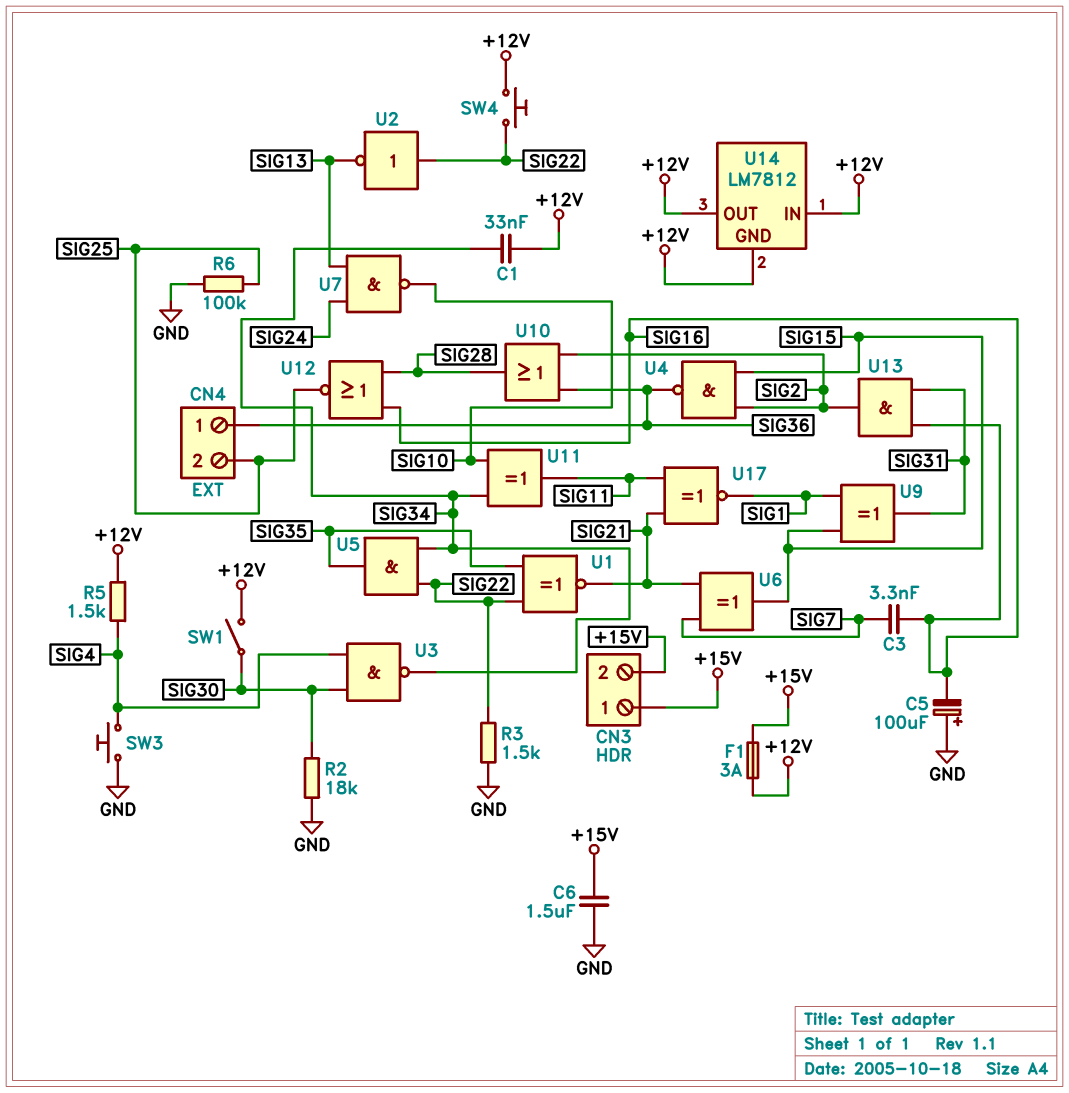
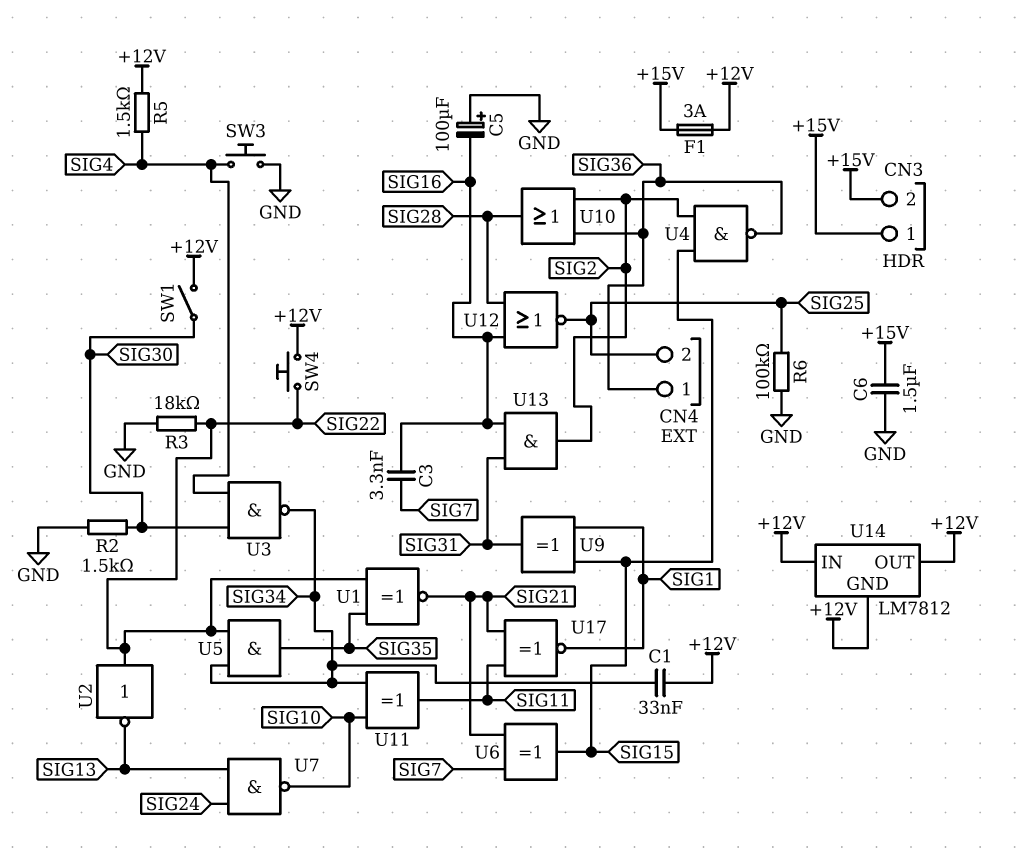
R2: 18k (GND, SIG30) -> 1.5k (GND, SIG30)
R3: 1.5k (GND, SIG22) -> 18k (GND, SIG22)

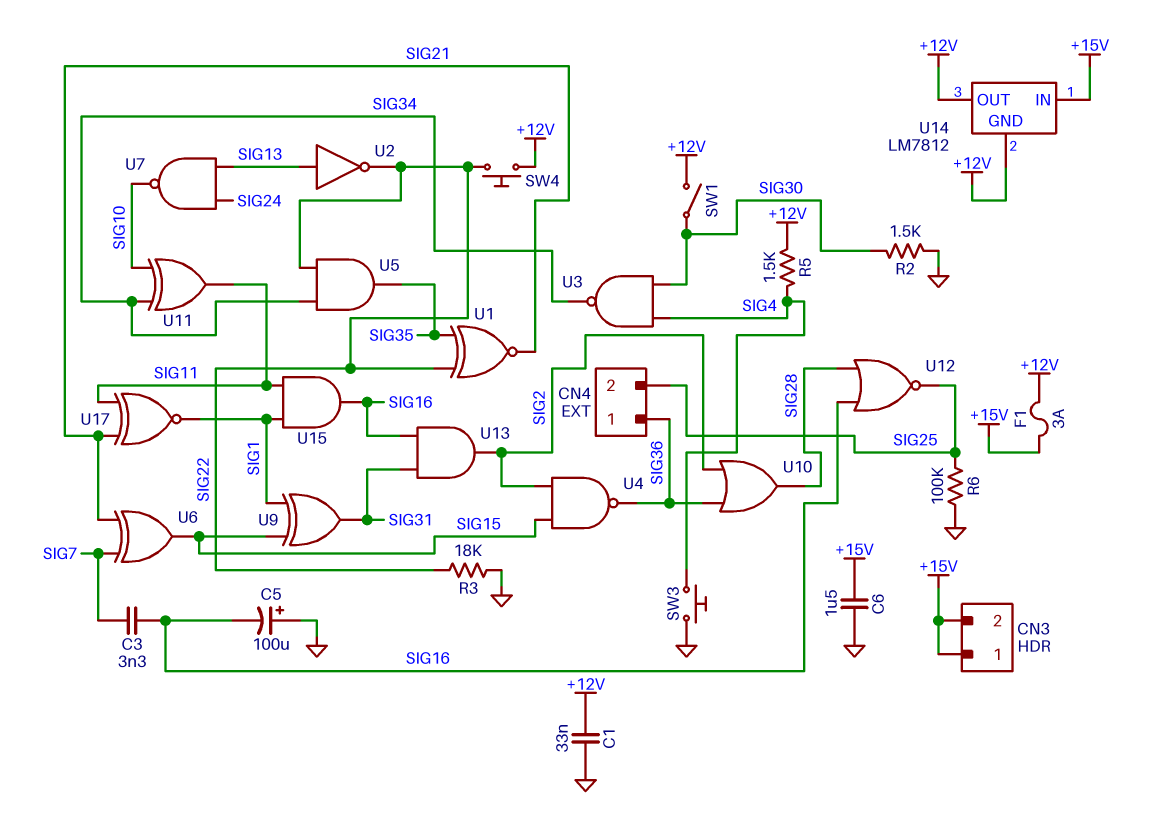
C1: 33nF (+12V, SIG34) -> 33nF (+12V, GND)
U2: NOT (in SIG22, out SIG13) -> NOT (in SIG13, out SIG22)
U14 pin IN: +12V -> +15V
U15: none -> AND (in SIG1, in SIG11, out SIG16)

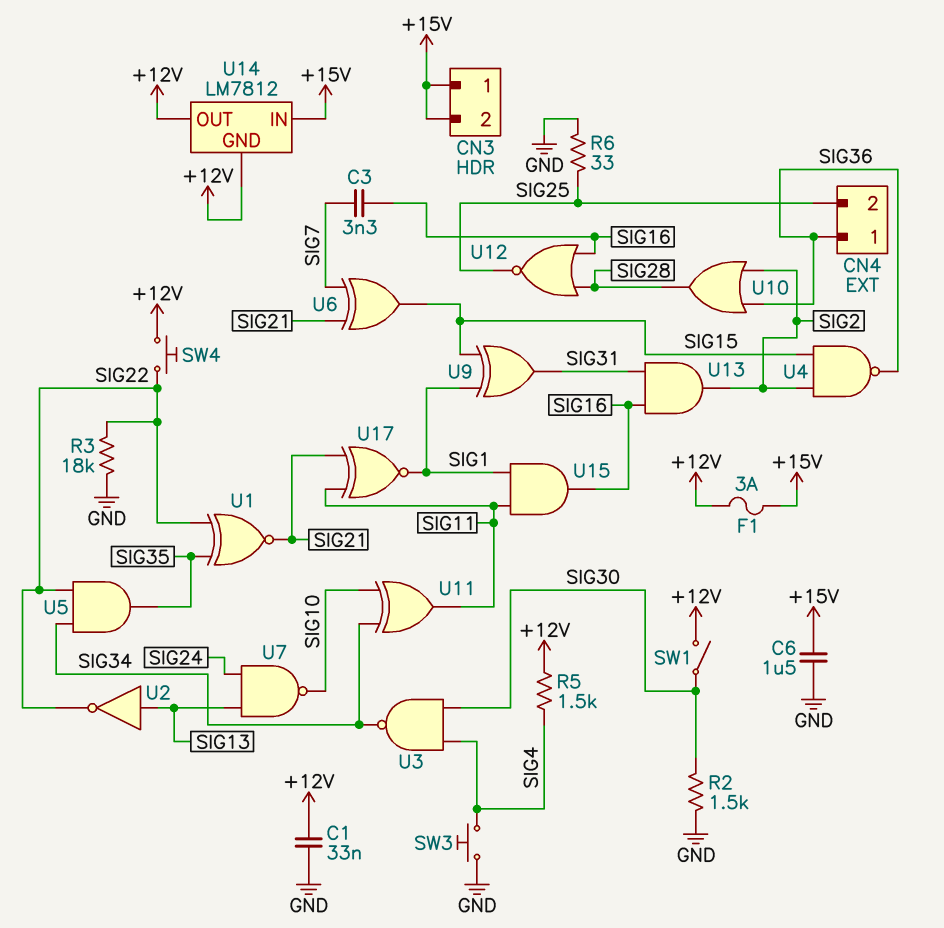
C5: 100uF (plus GND, minus SIG16) -> none
R6: 100k (GND, SIG25) -> 33 (GND, SIG25)

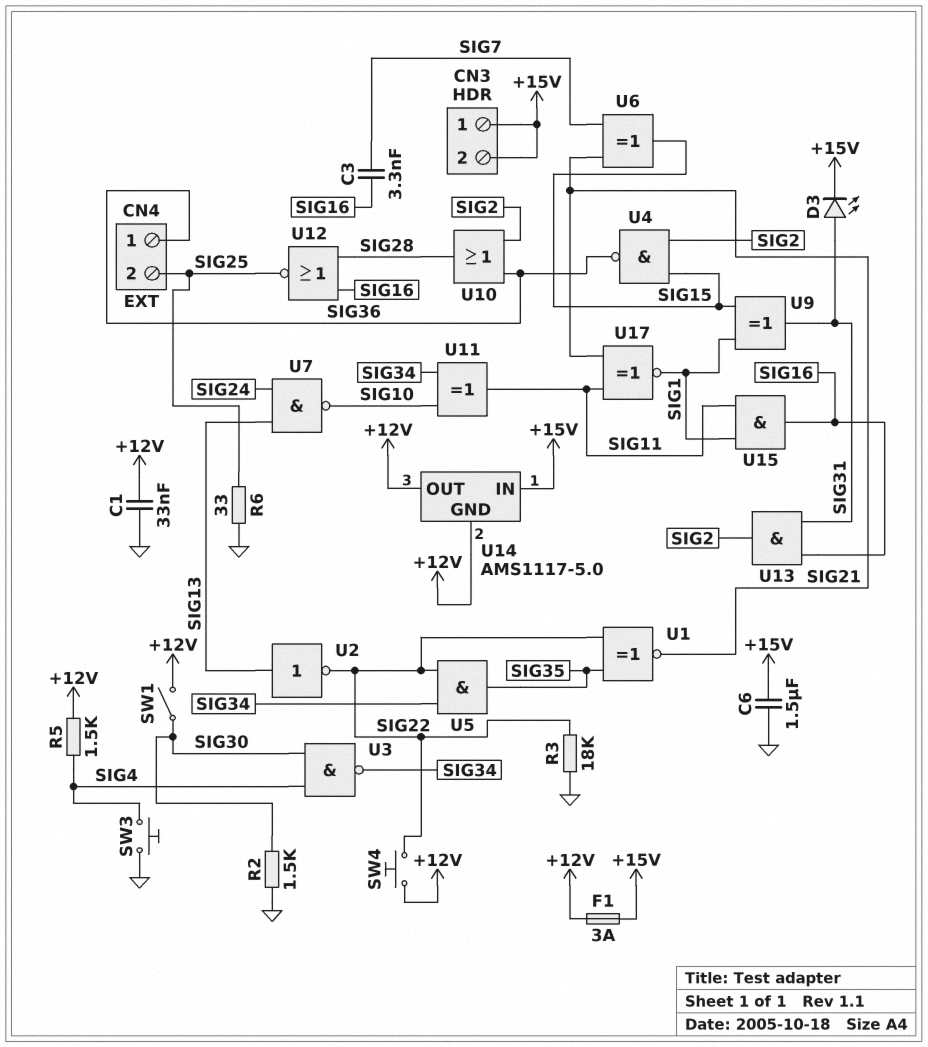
D3: none -> LED (A SIG31, K +15V)
U14: LM7812 -> AMS1117-5.0

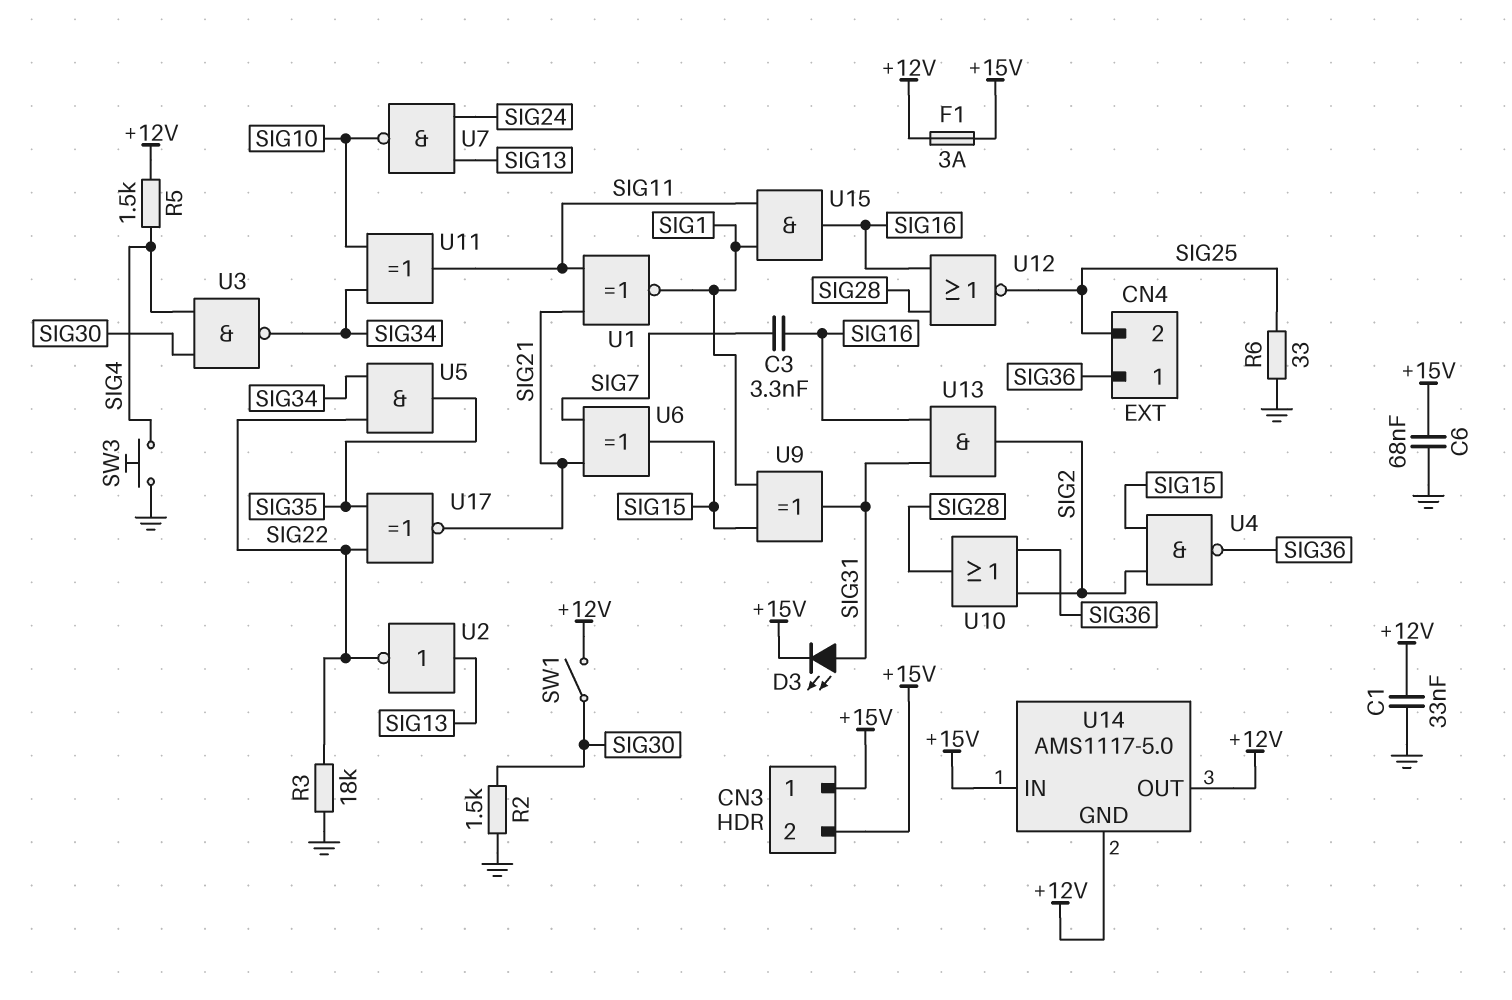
C6: 1.5uF (+15V, GND) -> 68nF (+15V, GND)
SW4: button (+12V, SIG22) -> none
U1: XNOR (in SIG22, in SIG35, out SIG21) -> XNOR (in SIG11, in SIG21, out SIG1)
U17: XNOR (in SIG11, in SIG21, out SIG1) -> XNOR (in SIG22, in SIG35, out SIG21)

